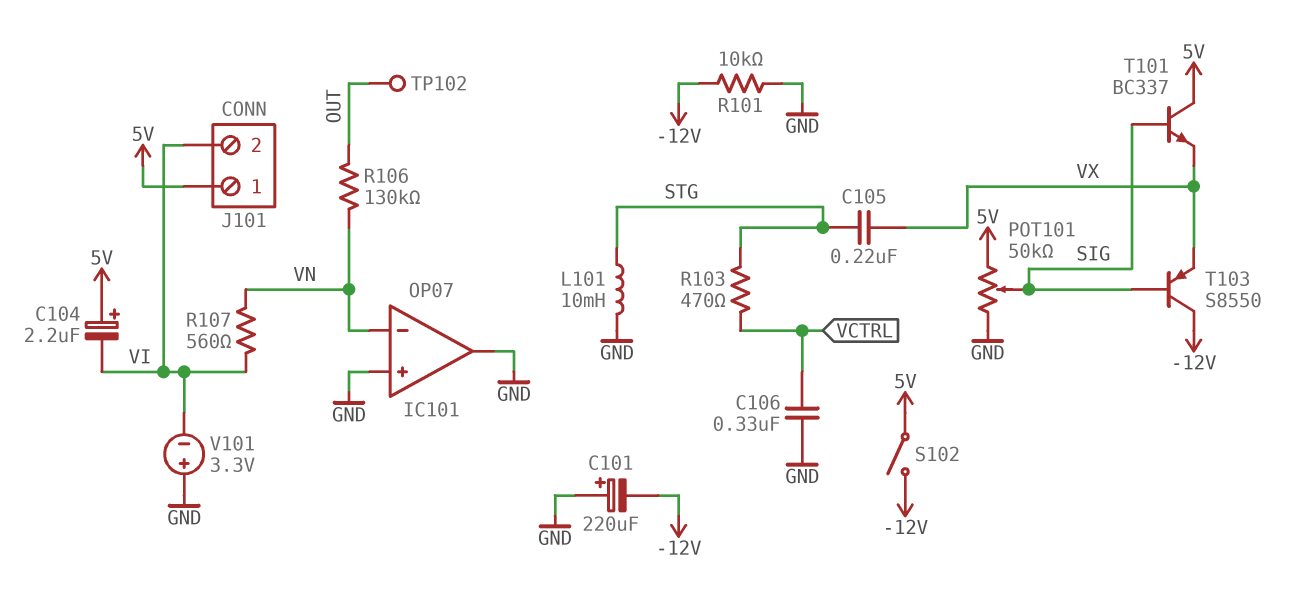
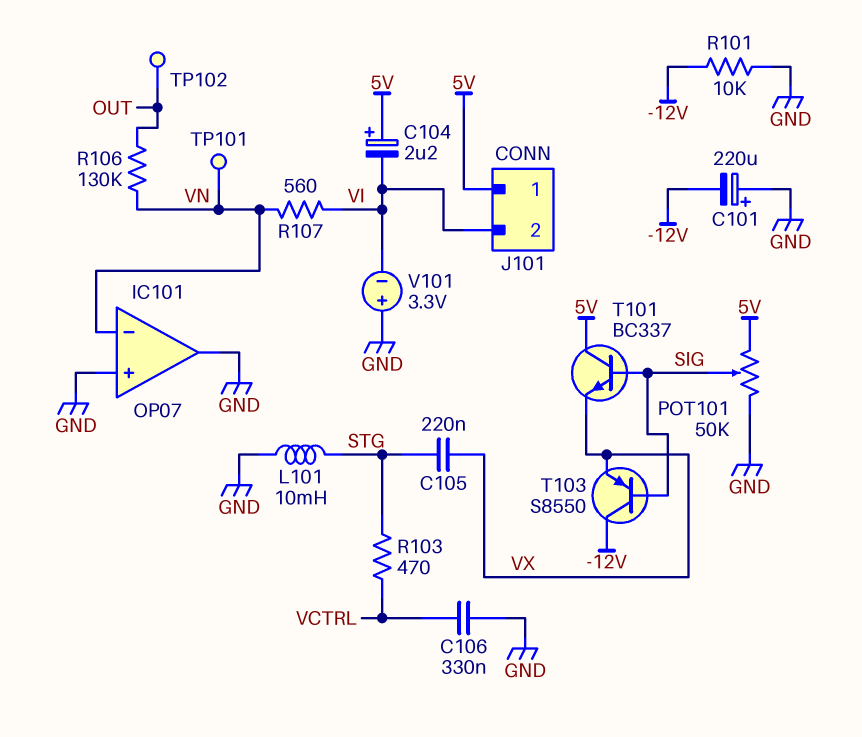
S102: switch (-12V, 5V) -> none
TP101: none -> test point (VN)

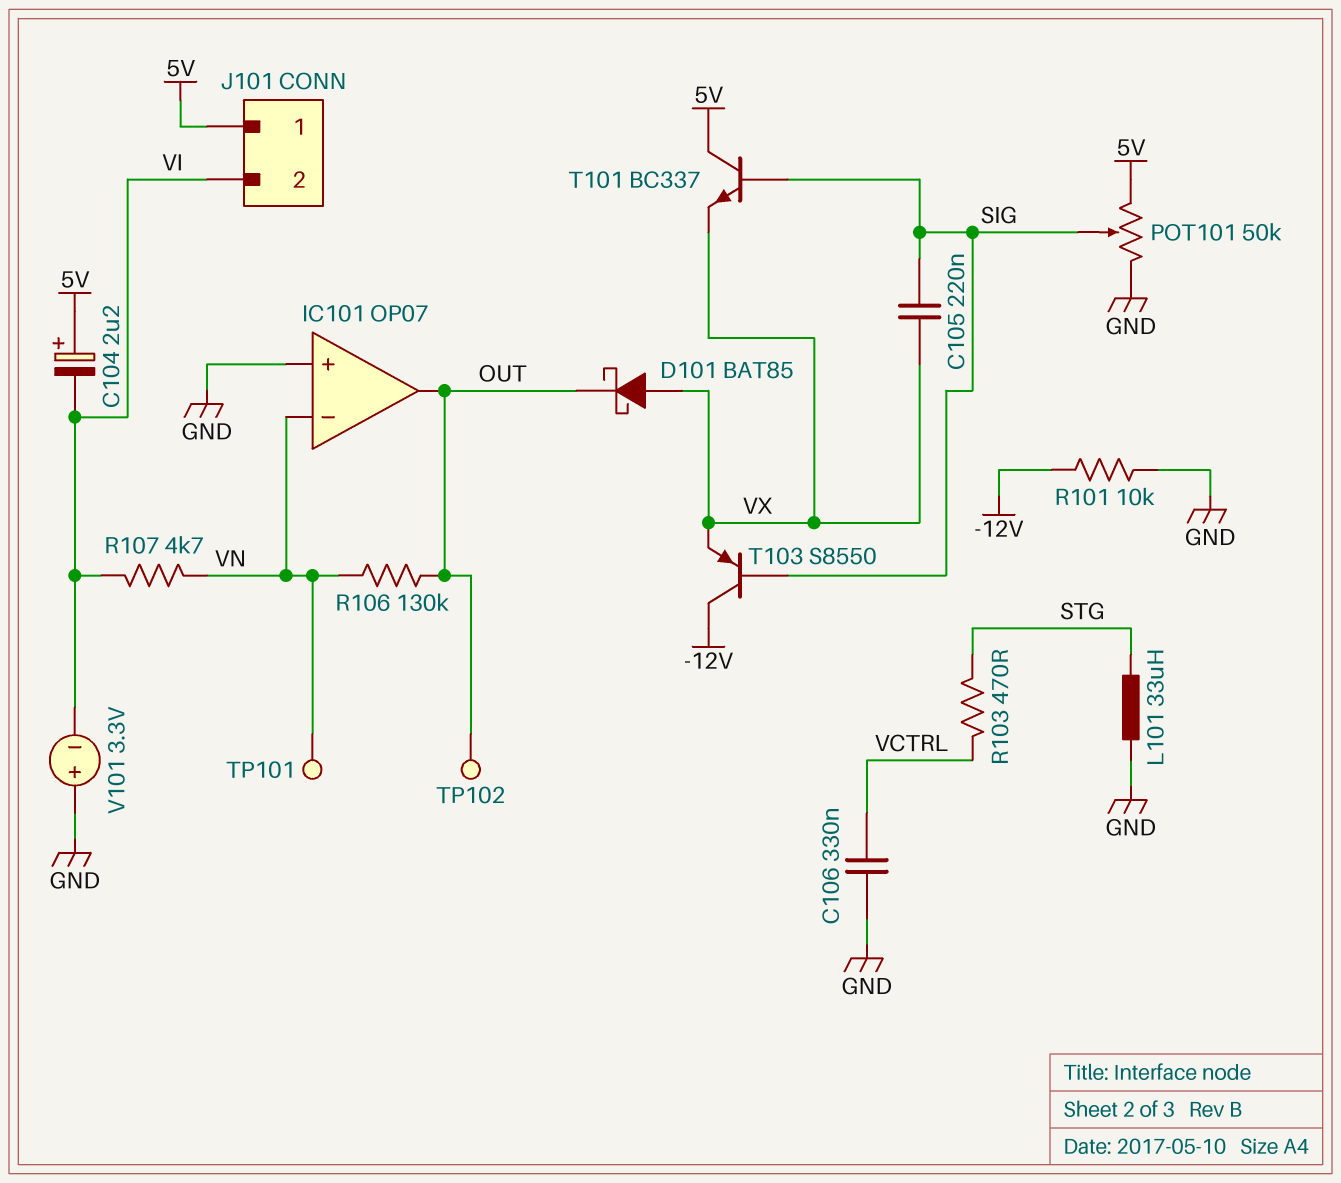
C101: 220uF (plus GND, minus -12V) -> none
C105: 220nF (STG, VX) -> 220nF (SIG, VX)
D101: none -> schottky BAT85 (A VX, K OUT)
IC101 pin out: GND -> OUT
L101: 10mH (GND, STG) -> 33uH (GND, STG)
R107: 560 (VI, VN) -> 4.7k (VI, VN)

